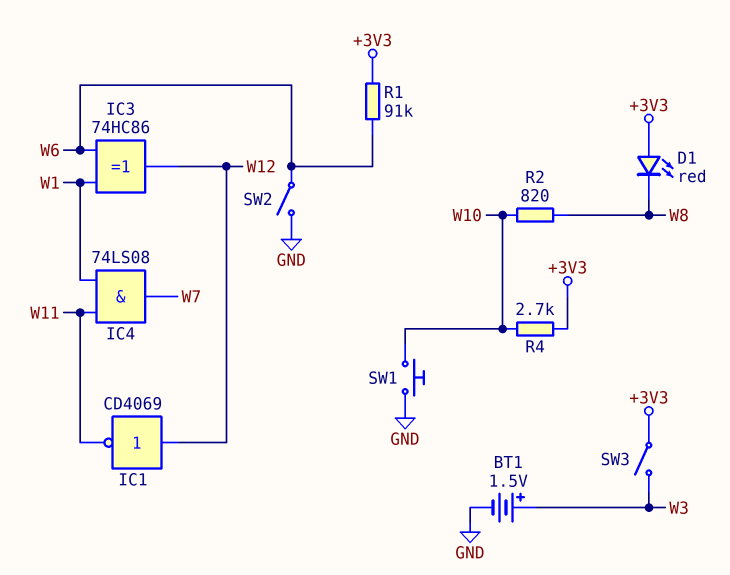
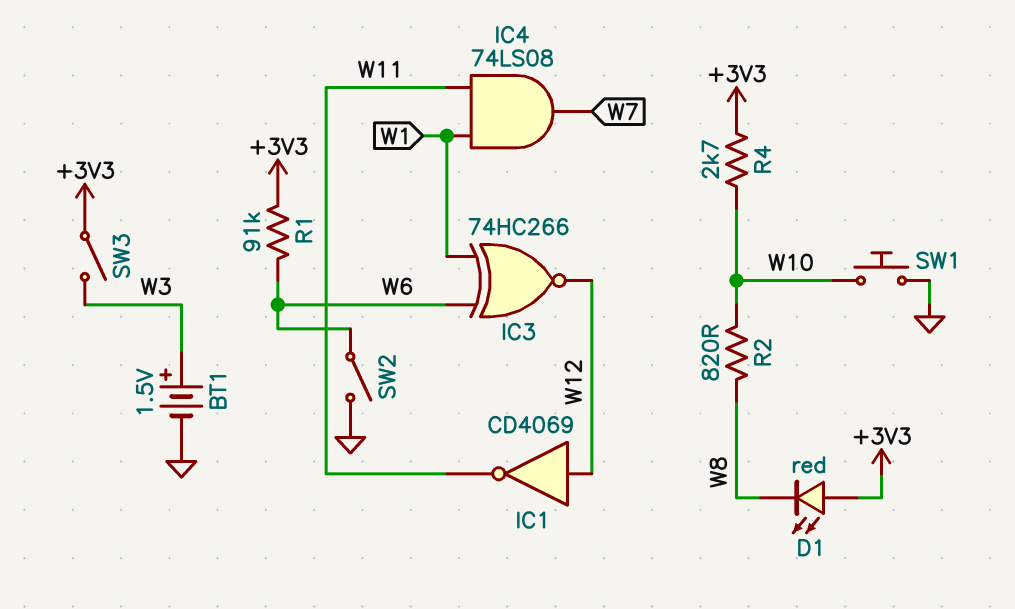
IC3: XOR 74HC86 (in W1, in W6, out W12) -> XNOR 74HC266 (in W1, in W6, out W12)

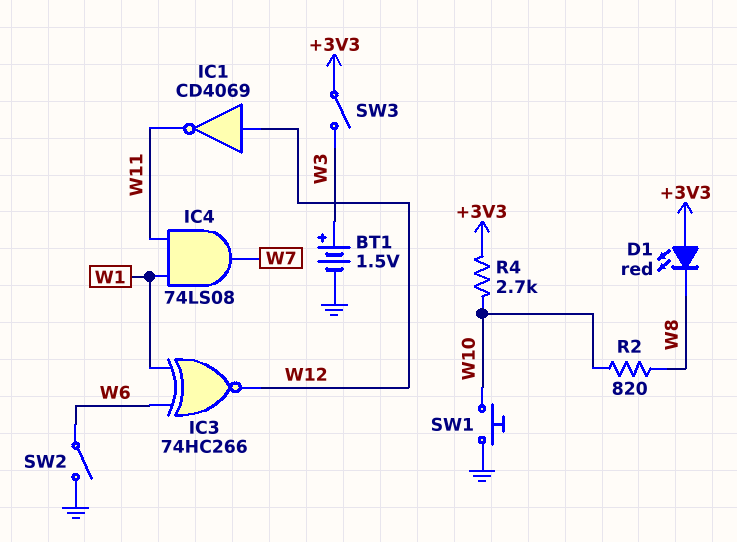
R1: 91k (+3V3, W6) -> none

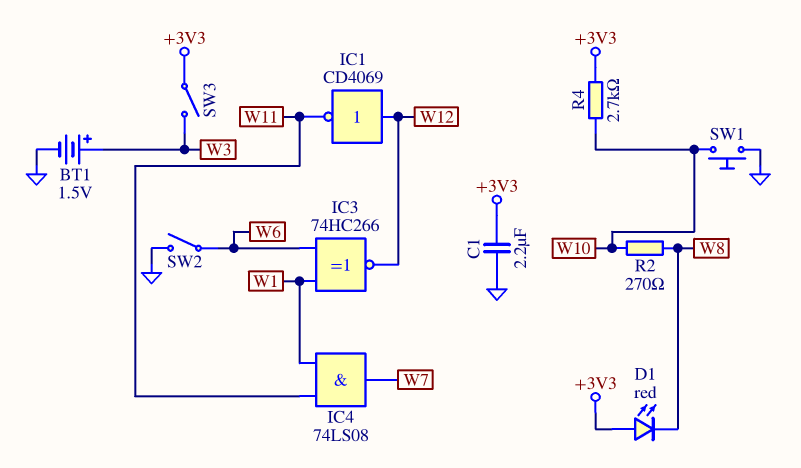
C1: none -> 2.2uF (+3V3, GND)
R2: 820 (W8, W10) -> 270 (W8, W10)

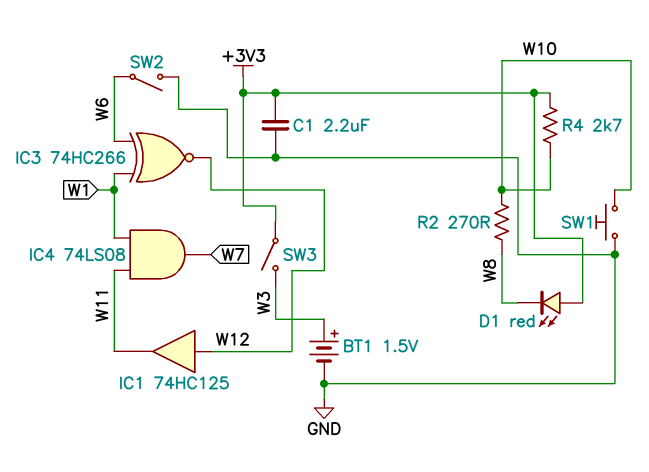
IC1: NOT CD4069 (in W12, out W11) -> buffer 74HC125 (in W12, out W11)

